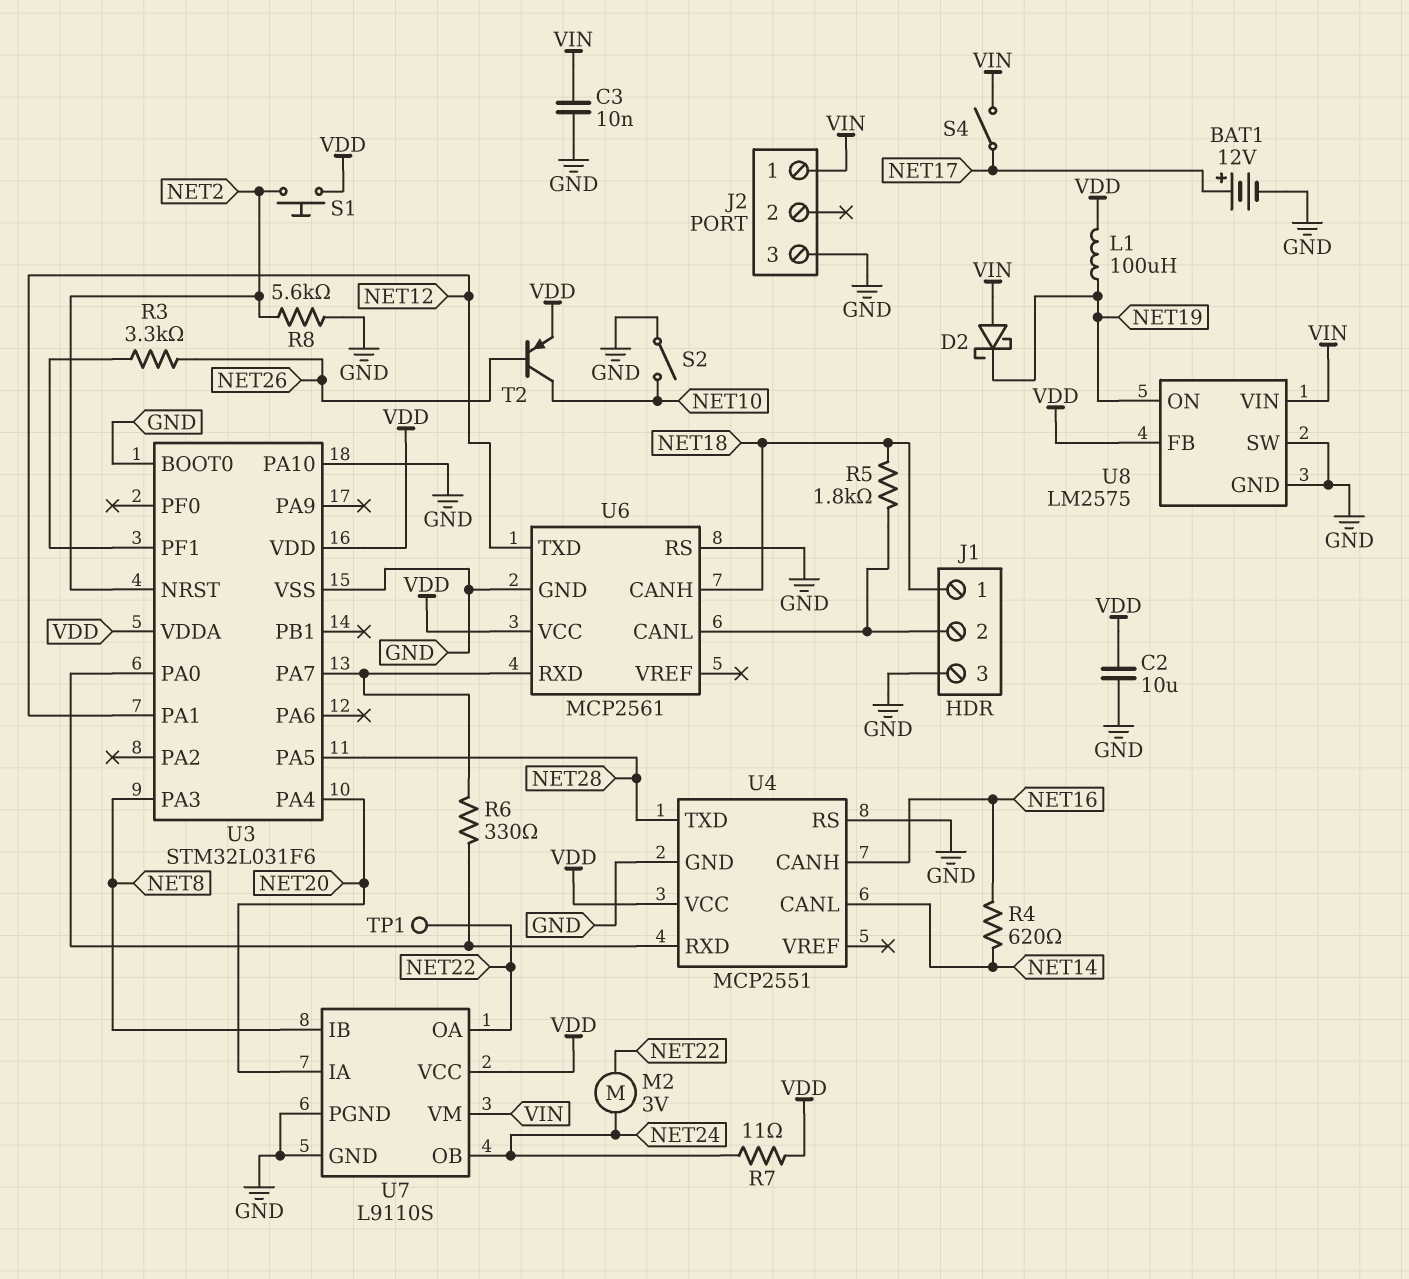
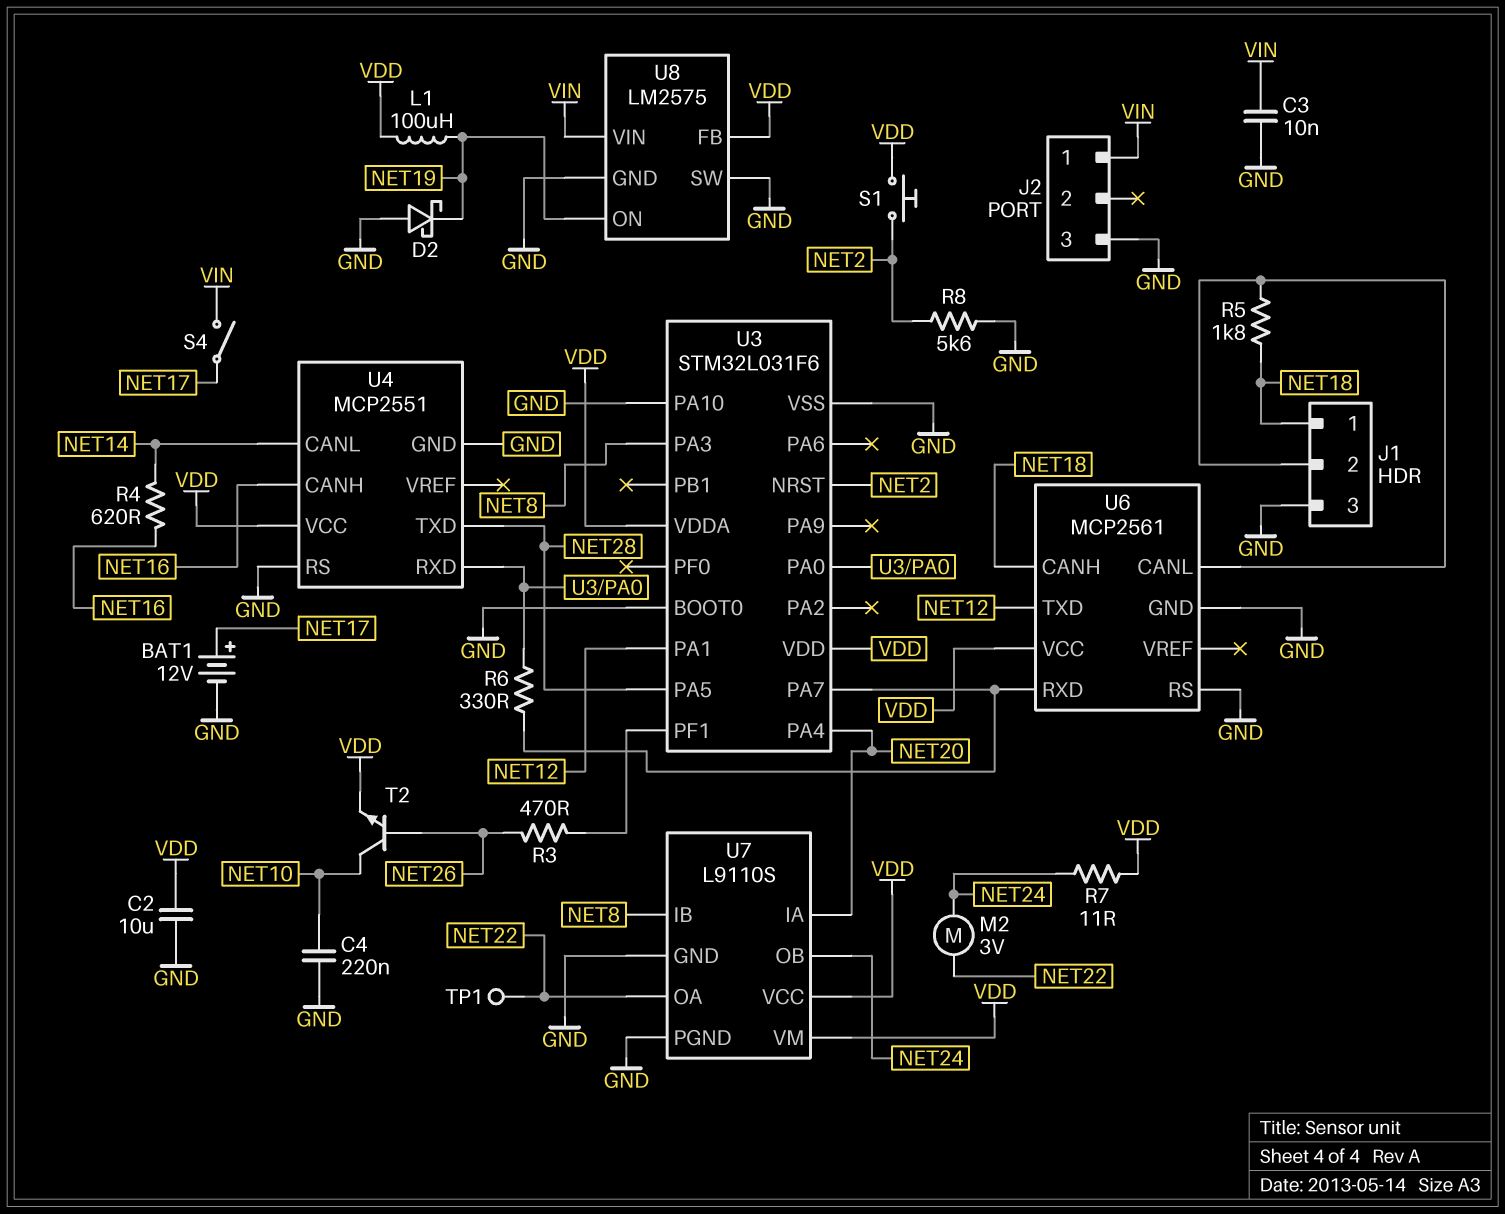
C4: none -> 220nF (GND, NET10)
D2: schottky (A VIN, K NET19) -> schottky (A GND, K NET19)
R3: 3.3k (NET26, U3/PF1) -> 470 (NET26, U3/PF1)
S2: switch (GND, NET10) -> none
T2: PNP (B NET26, C NET10, E VDD) -> NPN (B NET26, C NET10, E VDD)
U7 pin VM: VIN -> VDD

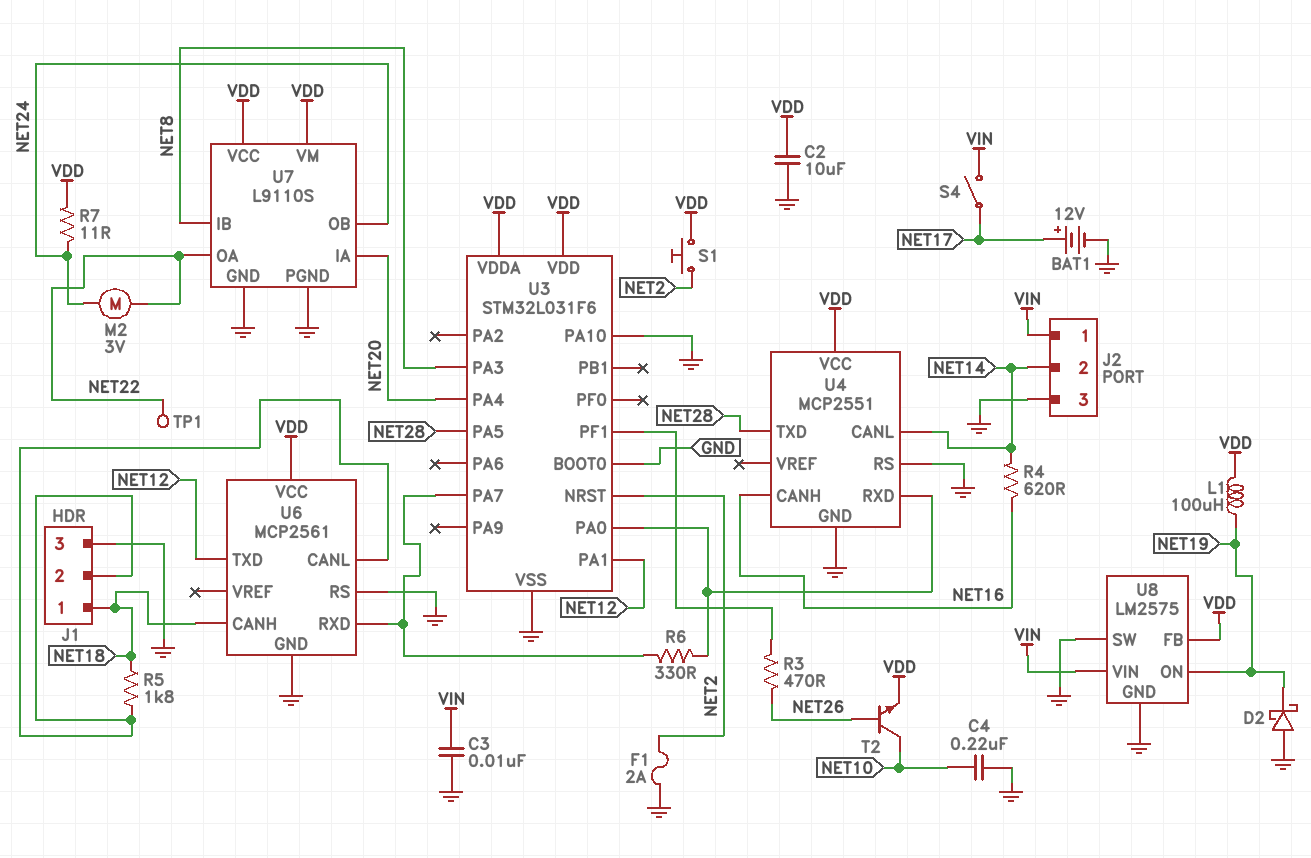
F1: none -> 2A (GND, NET2)
J2 pin 2: none -> NET14
R8: 5.6k (GND, NET2) -> none

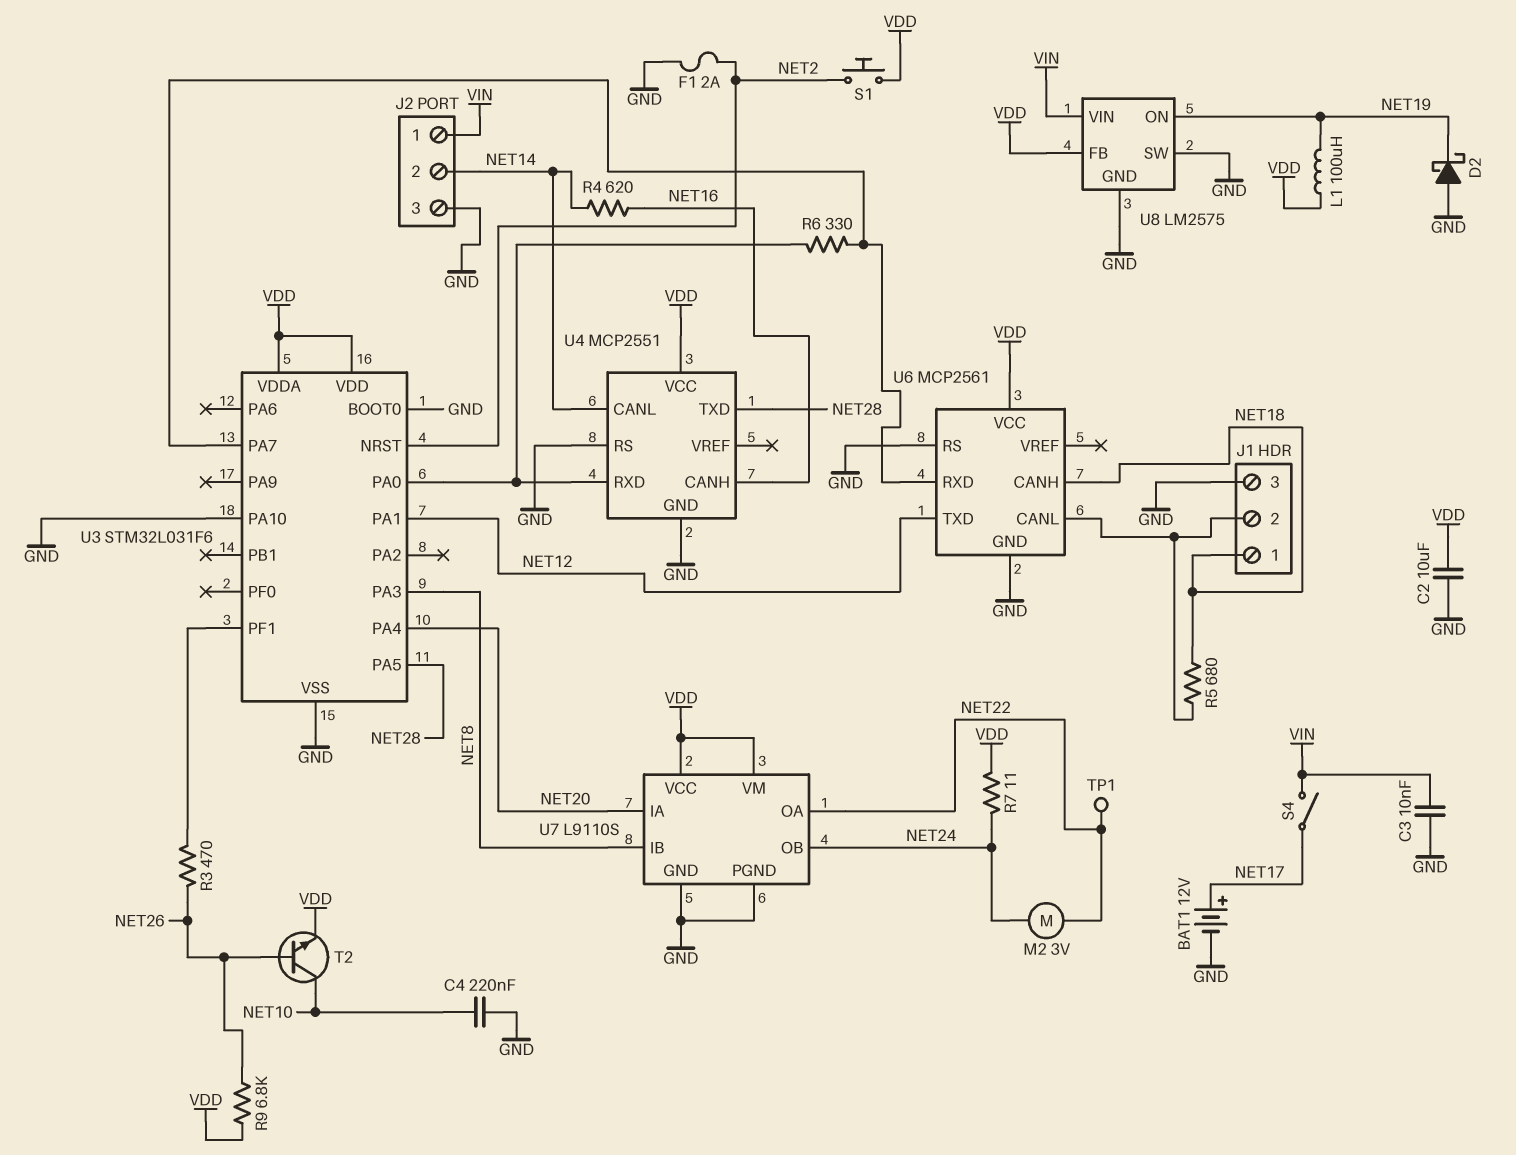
R5: 1.8k (J1/2, NET18) -> 680 (J1/2, NET18)
R9: none -> 6.8k (NET26, VDD)

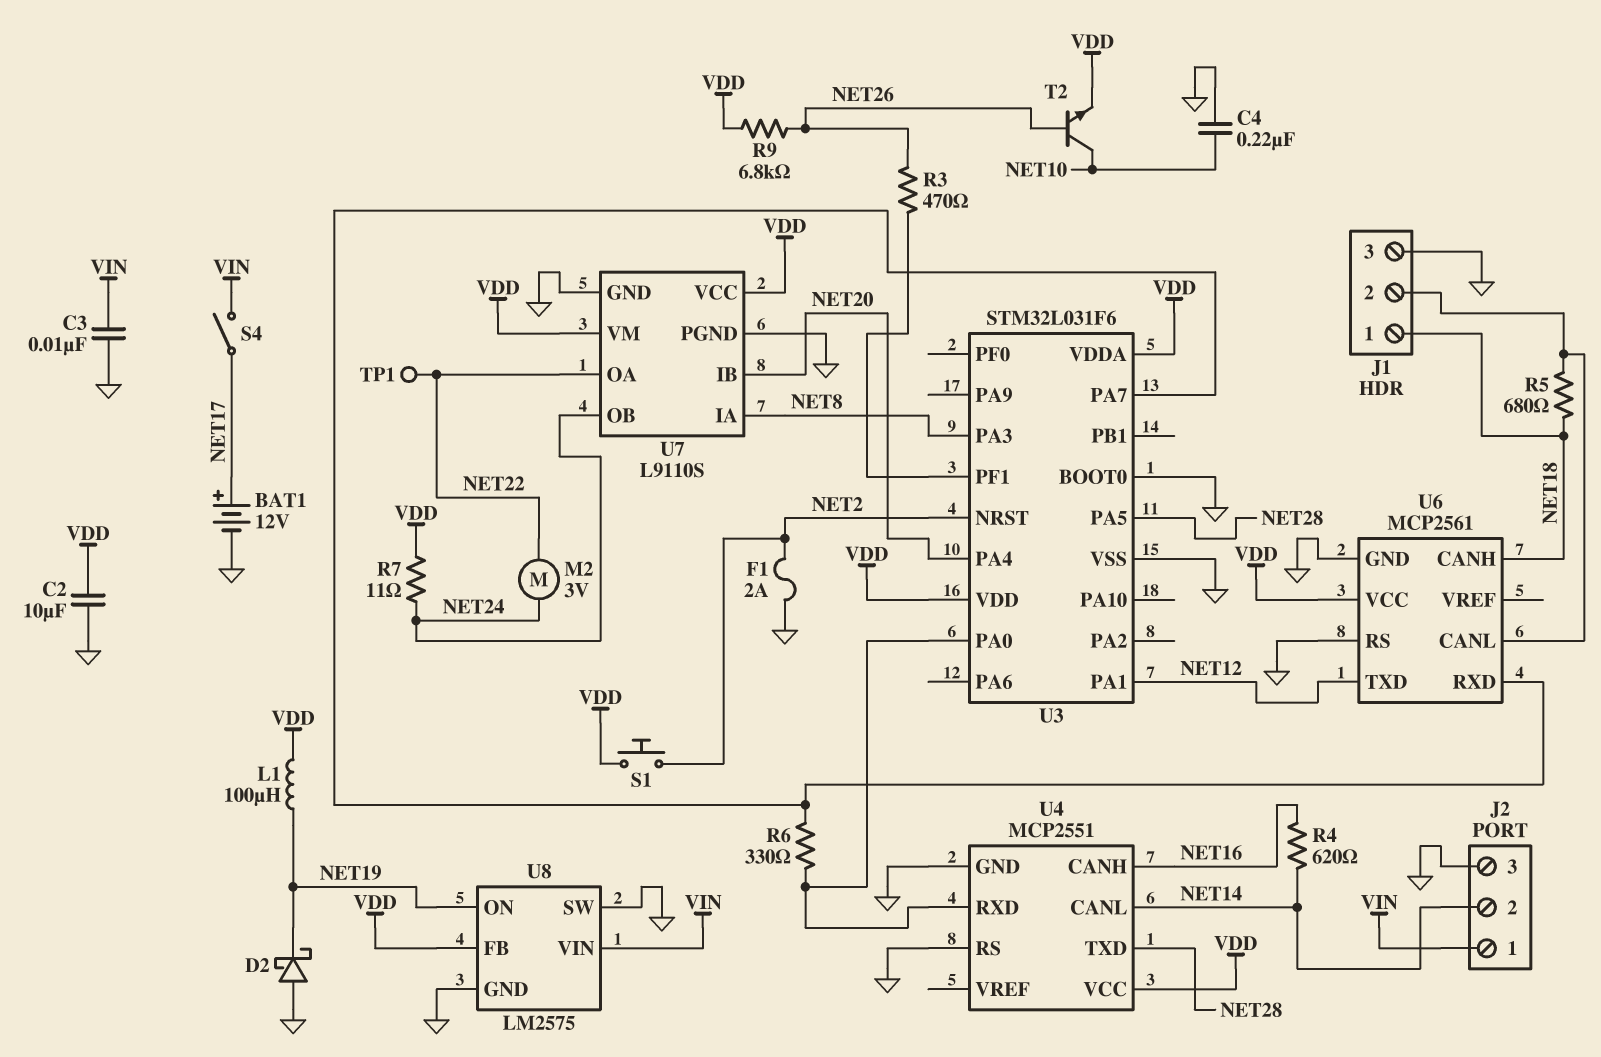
U3 pin PA10: GND -> none
U7 pin IA: NET20 -> NET8
U7 pin IB: NET8 -> NET20

